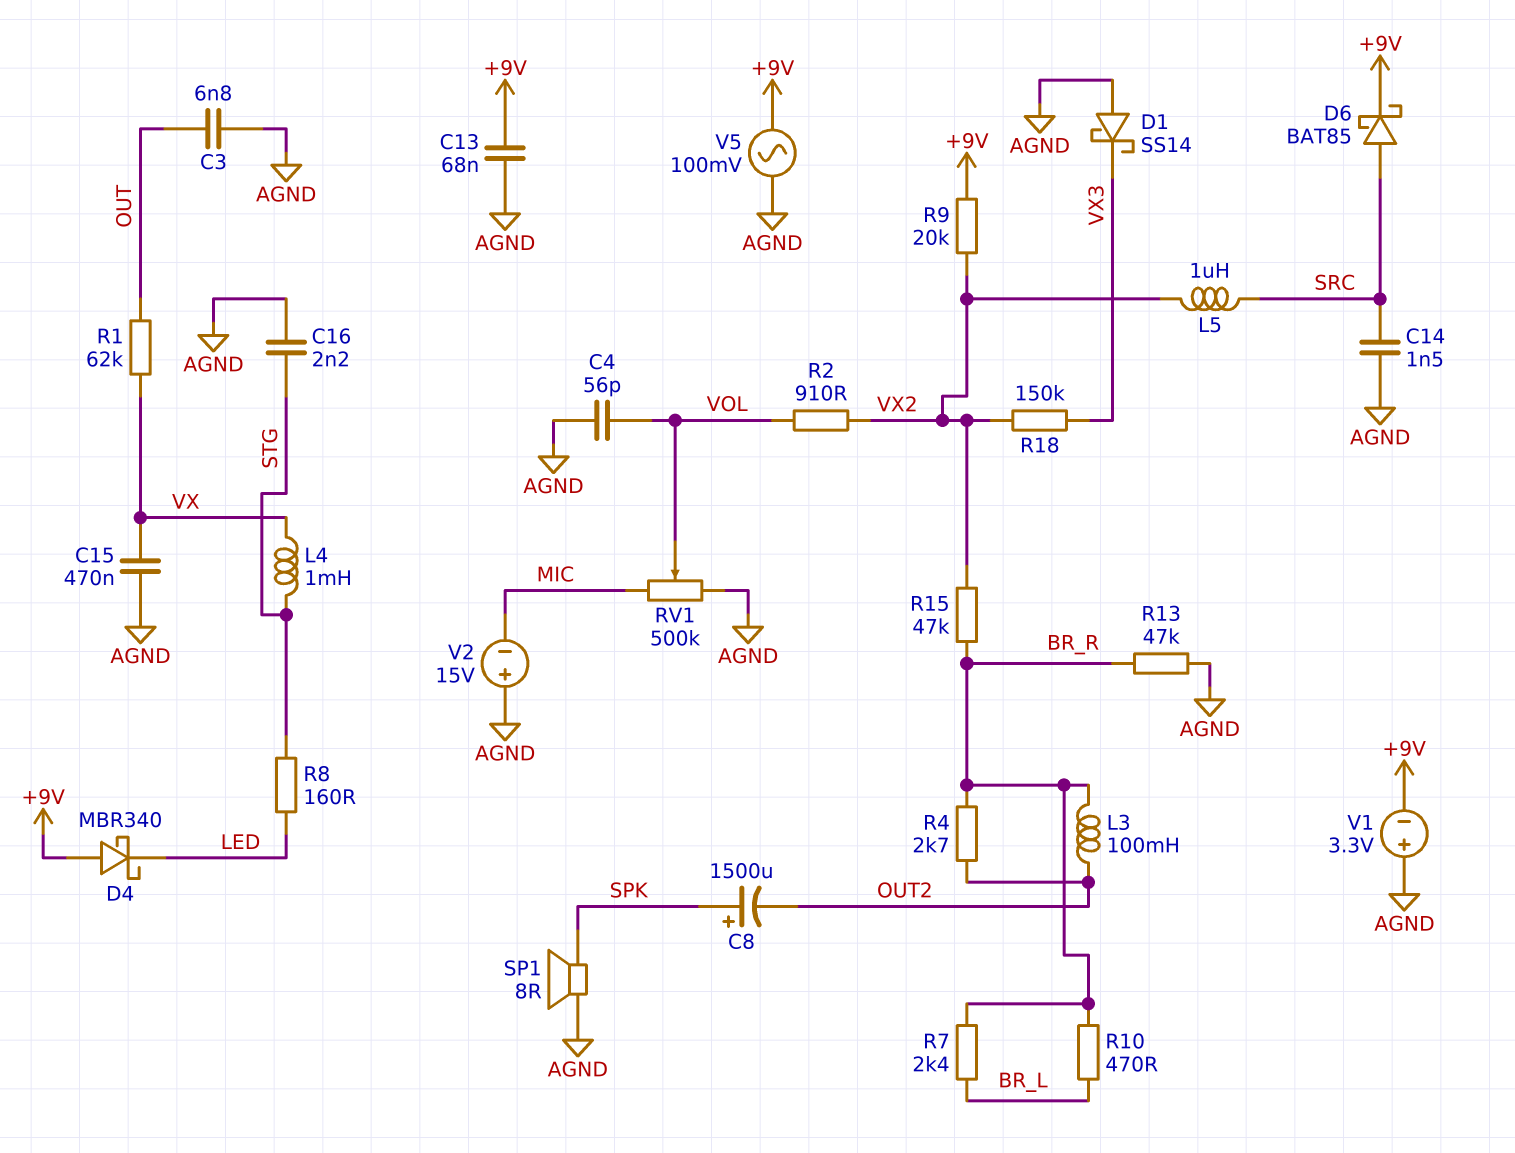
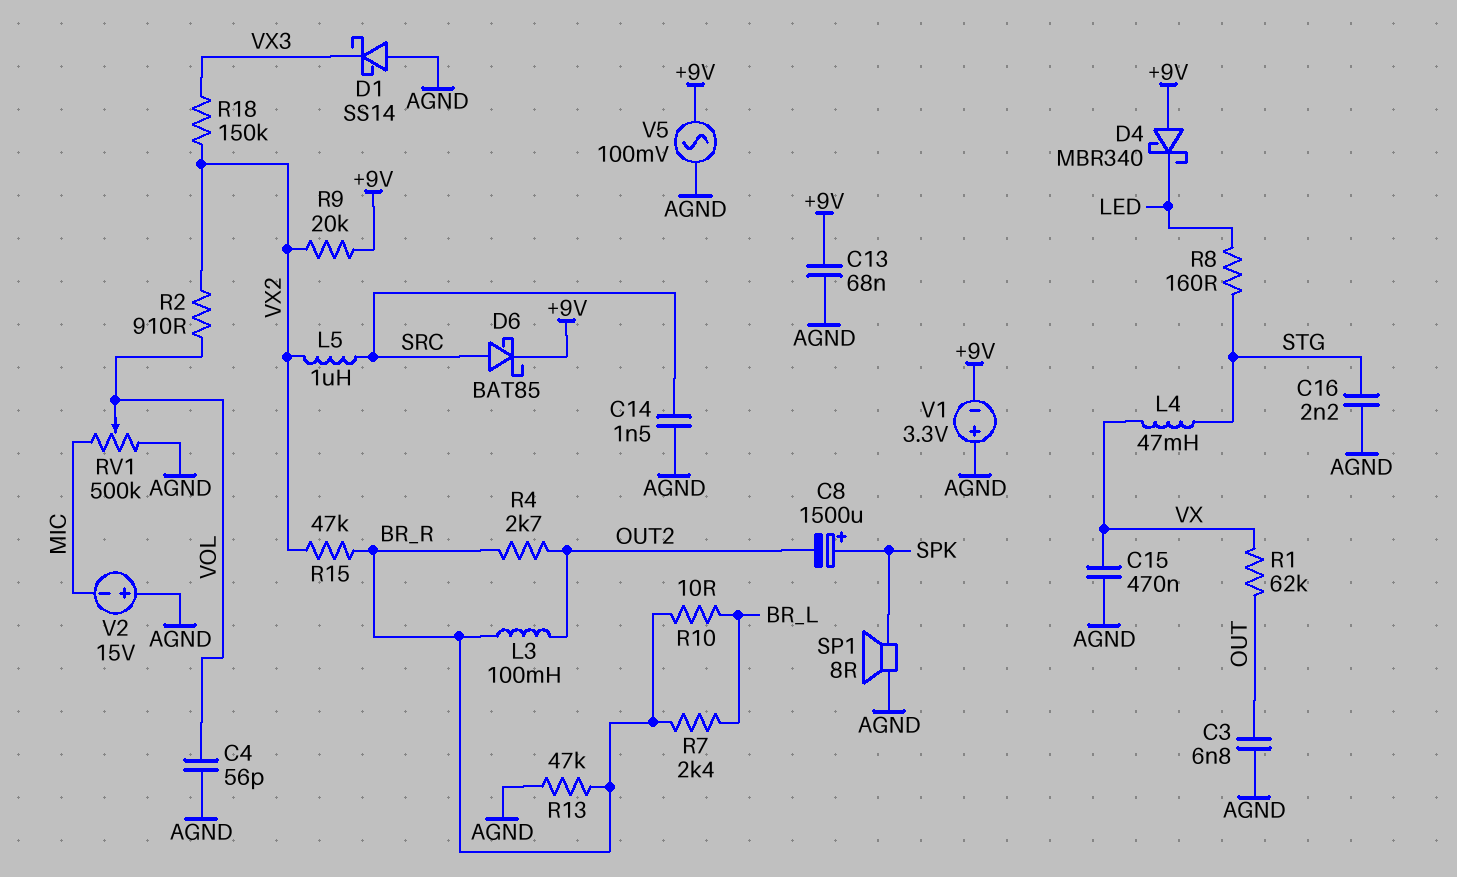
L4: 1mH (STG, VX) -> 47mH (STG, VX)
R10: 470 (BR_L, BR_R) -> 10 (BR_L, BR_R)

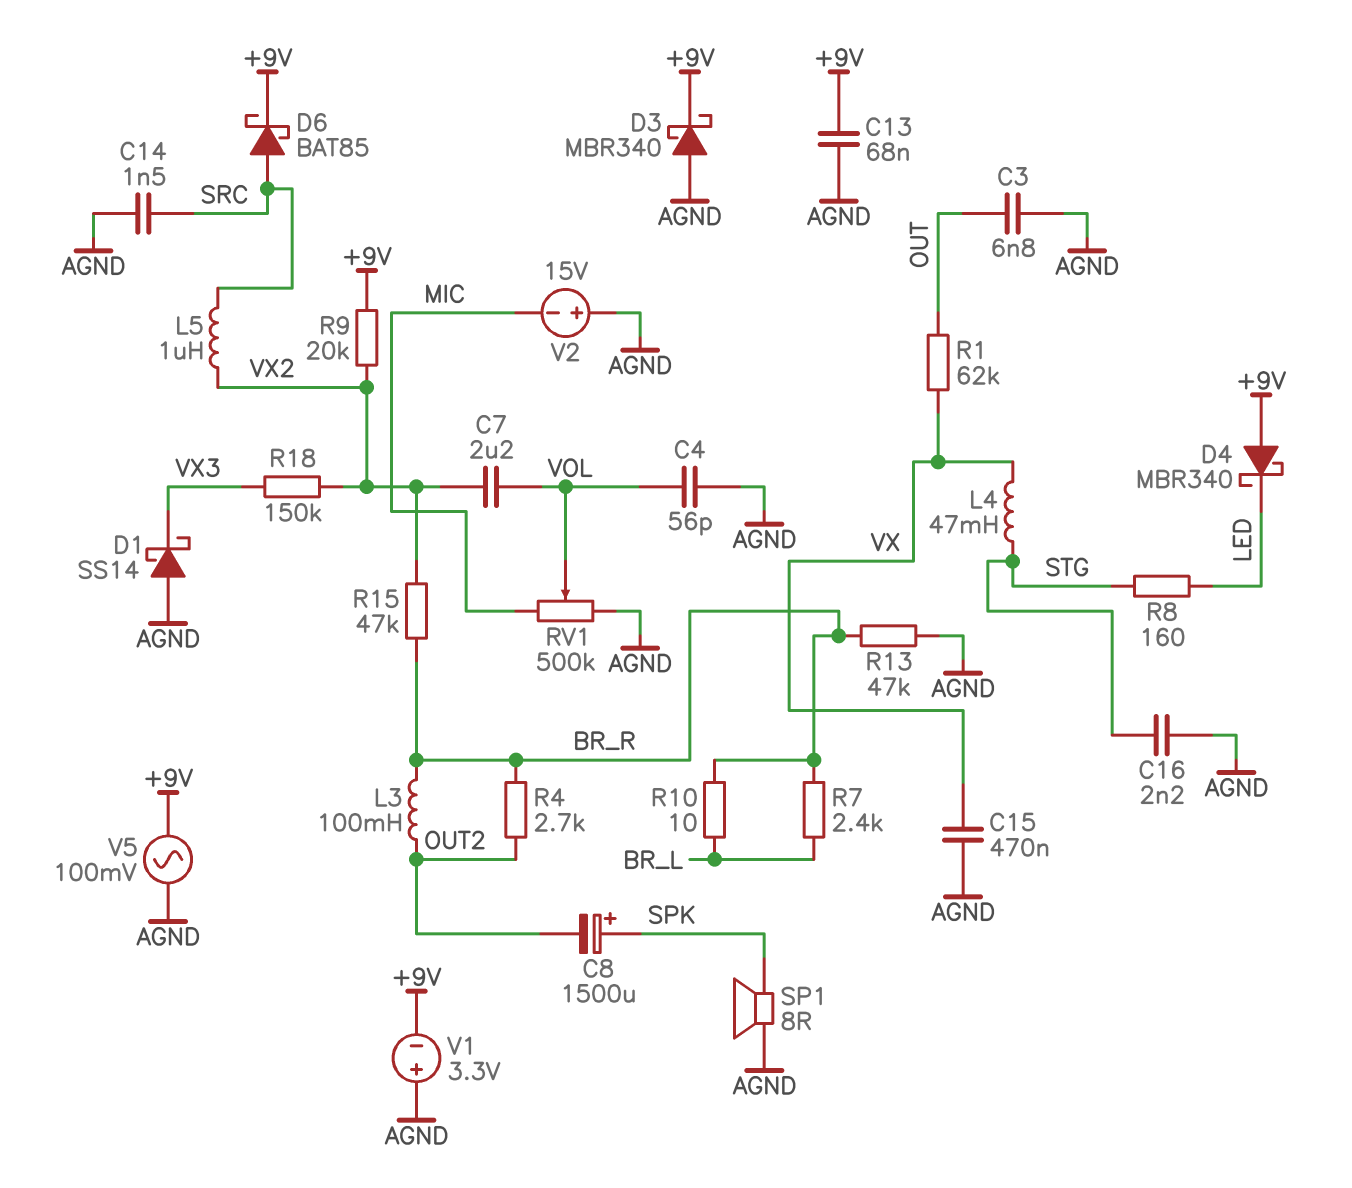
C7: none -> 2.2uF (VOL, VX2)
D3: none -> schottky MBR340 (A AGND, K +9V)
R2: 910 (VOL, VX2) -> none

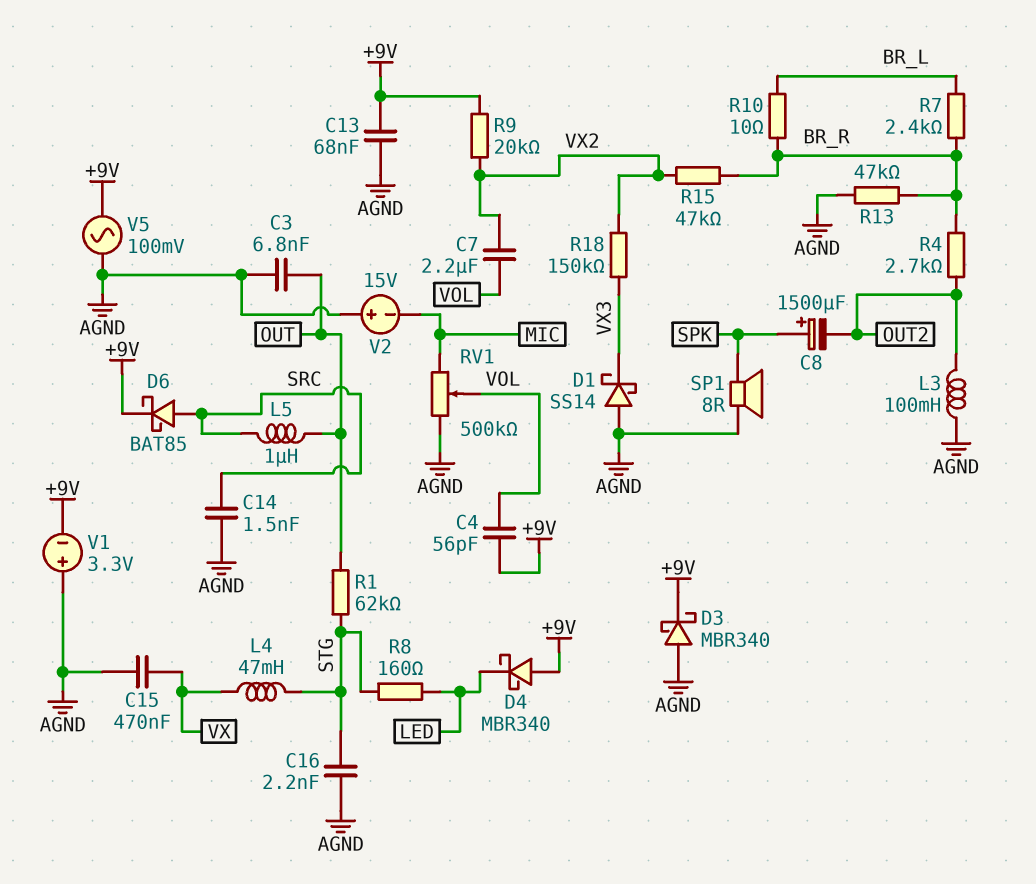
C4: 56pF (AGND, VOL) -> 56pF (+9V, VOL)
L3: 100mH (BR_R, OUT2) -> 100mH (AGND, OUT2)
L5: 1uH (SRC, VX2) -> 1uH (OUT, SRC)
R1: 62k (OUT, VX) -> 62k (OUT, STG)

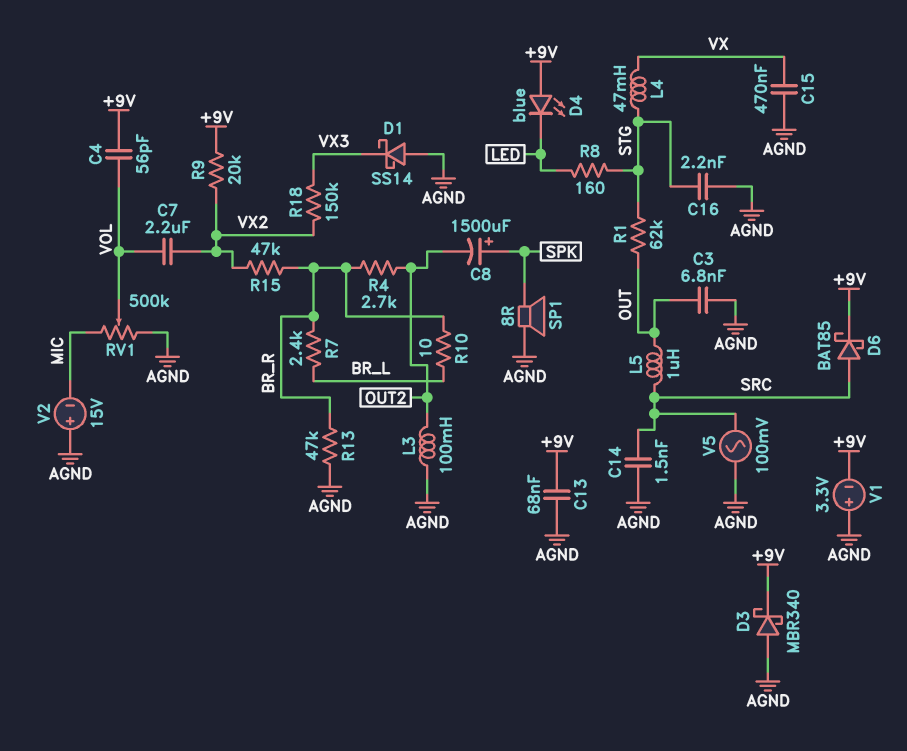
D4: schottky MBR340 (A +9V, K LED) -> LED blue (A +9V, K LED)
V5: AC 100mV (+9V, AGND) -> AC 100mV (AGND, SRC)

